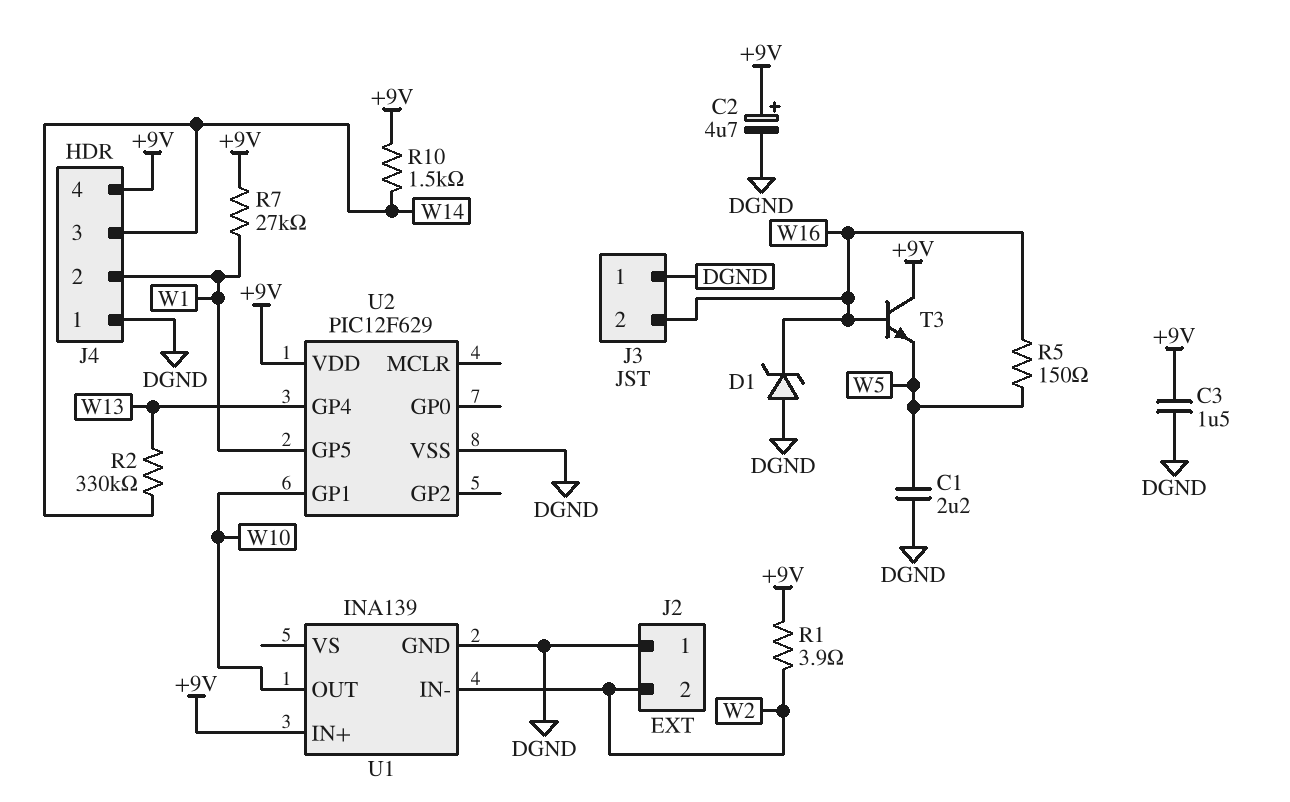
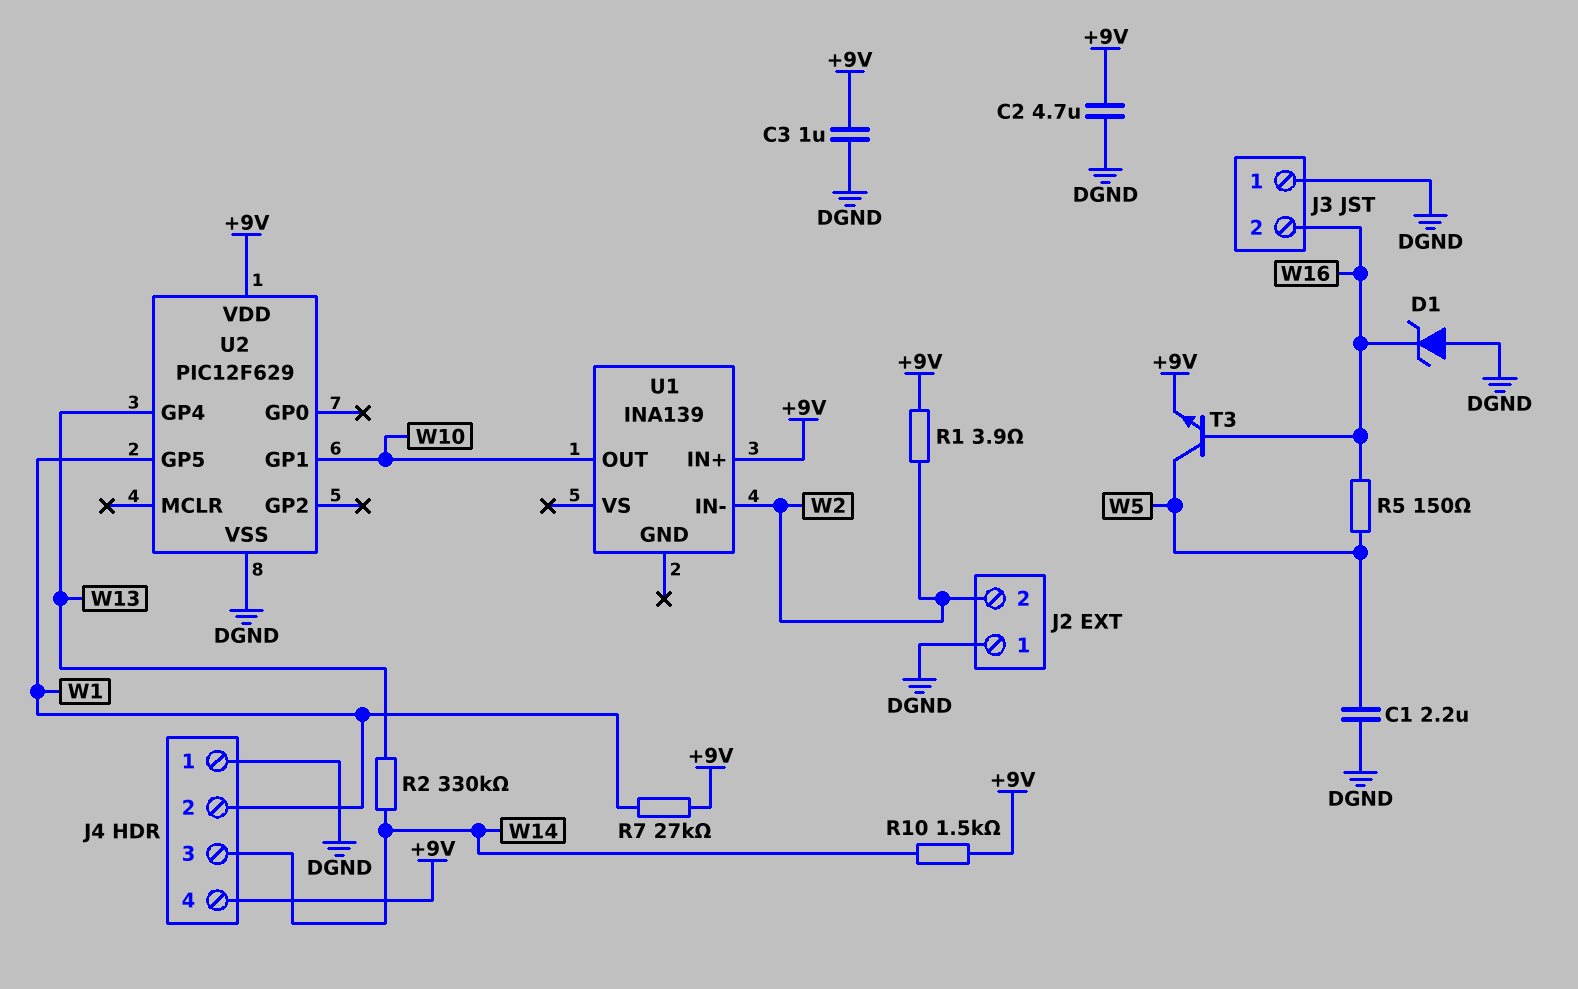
C2: 4.7uF (plus +9V, minus DGND) -> 4.7uF (+9V, DGND)
C3: 1.5uF (+9V, DGND) -> 1uF (+9V, DGND)
T3: NPN (B W16, C +9V, E W5) -> NPN (B W16, C W5, E +9V)
U1 pin GND: DGND -> none

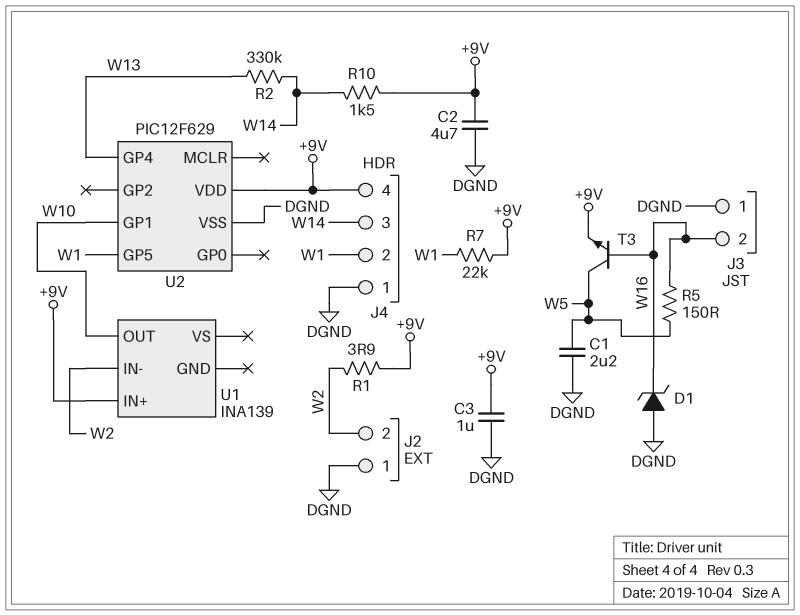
R7: 27k (+9V, W1) -> 22k (+9V, W1)

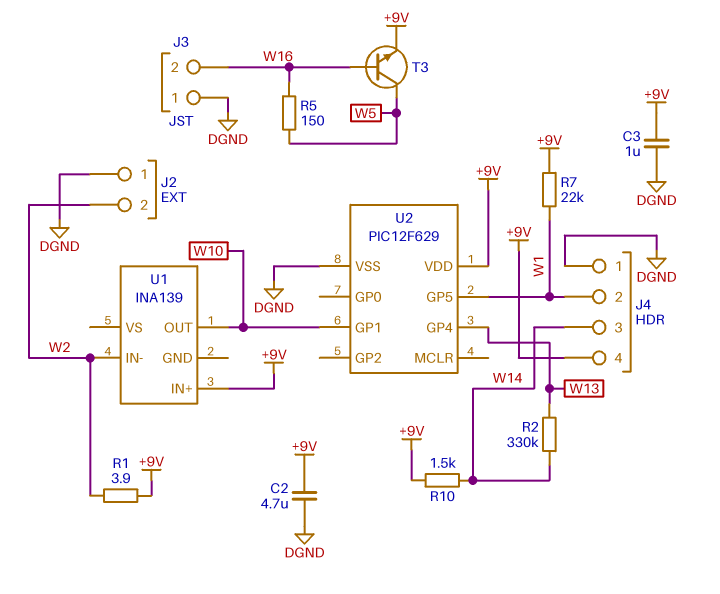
C1: 2.2uF (DGND, W5) -> none
D1: zener (A DGND, K W16) -> none

